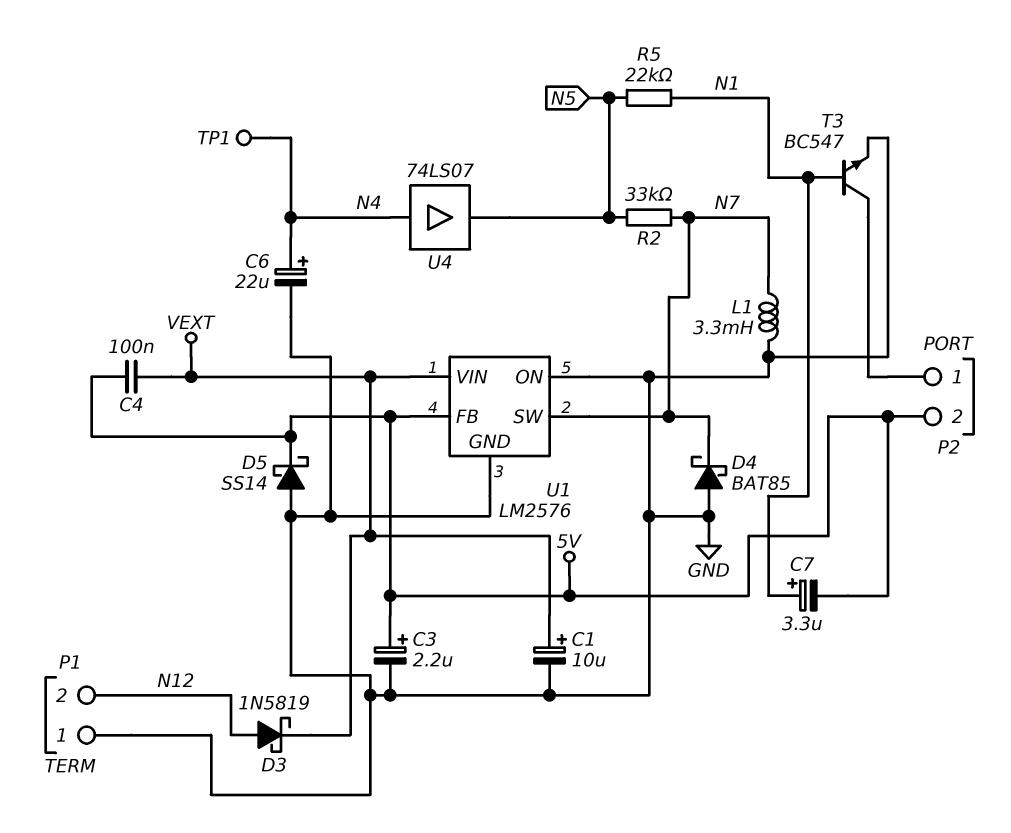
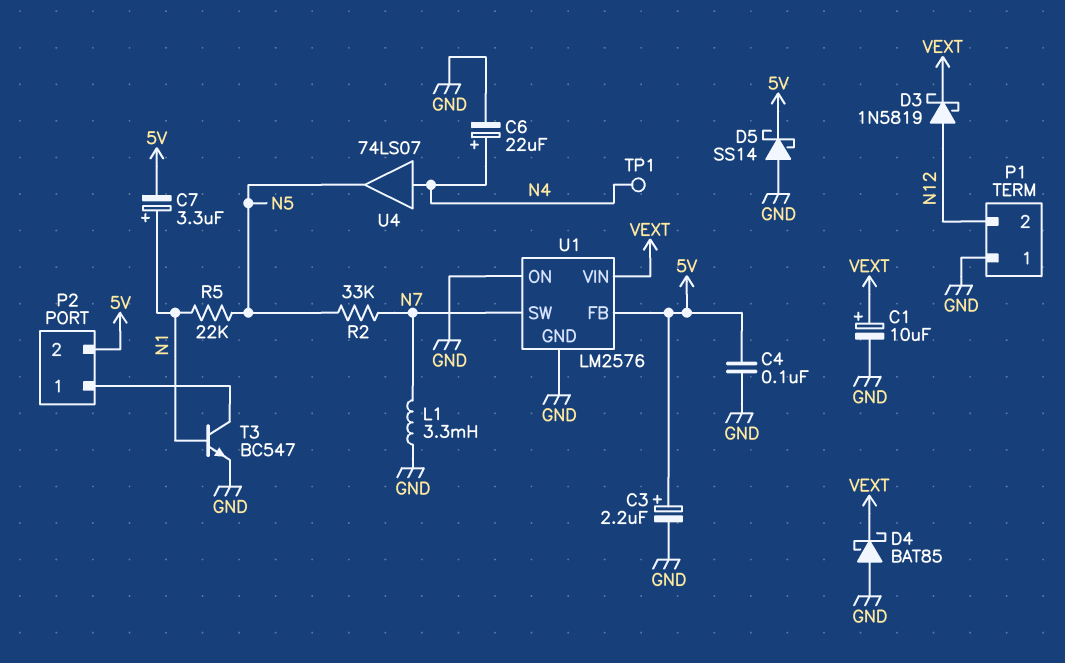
C4: 100nF (5V, VEXT) -> 100nF (5V, GND)
D4: schottky BAT85 (A GND, K N7) -> schottky BAT85 (A GND, K VEXT)

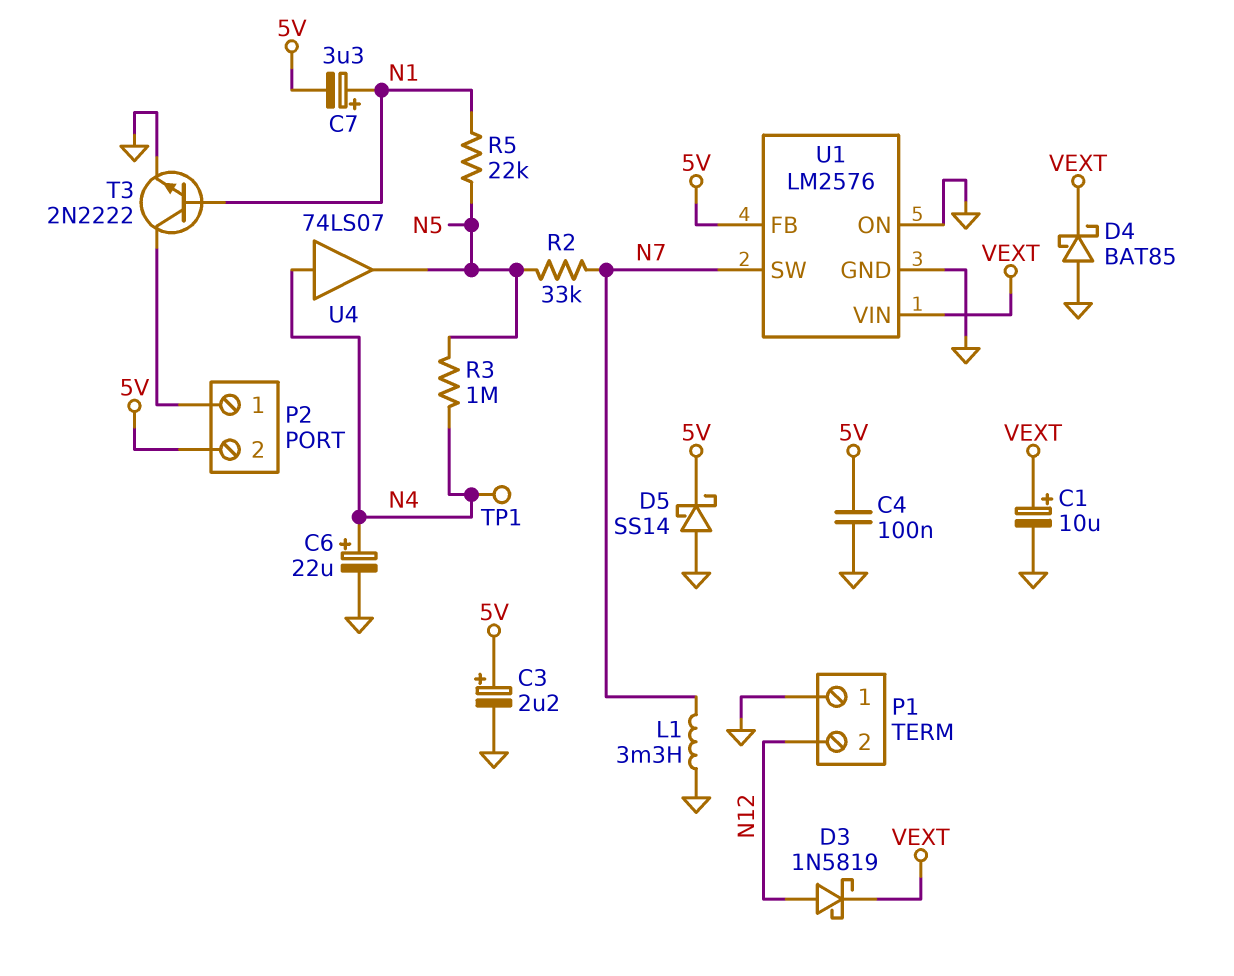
R3: none -> 1M (N4, N5)
T3: NPN BC547 (B N1, C P2/1, E GND) -> NPN 2N2222 (B N1, C P2/1, E GND)

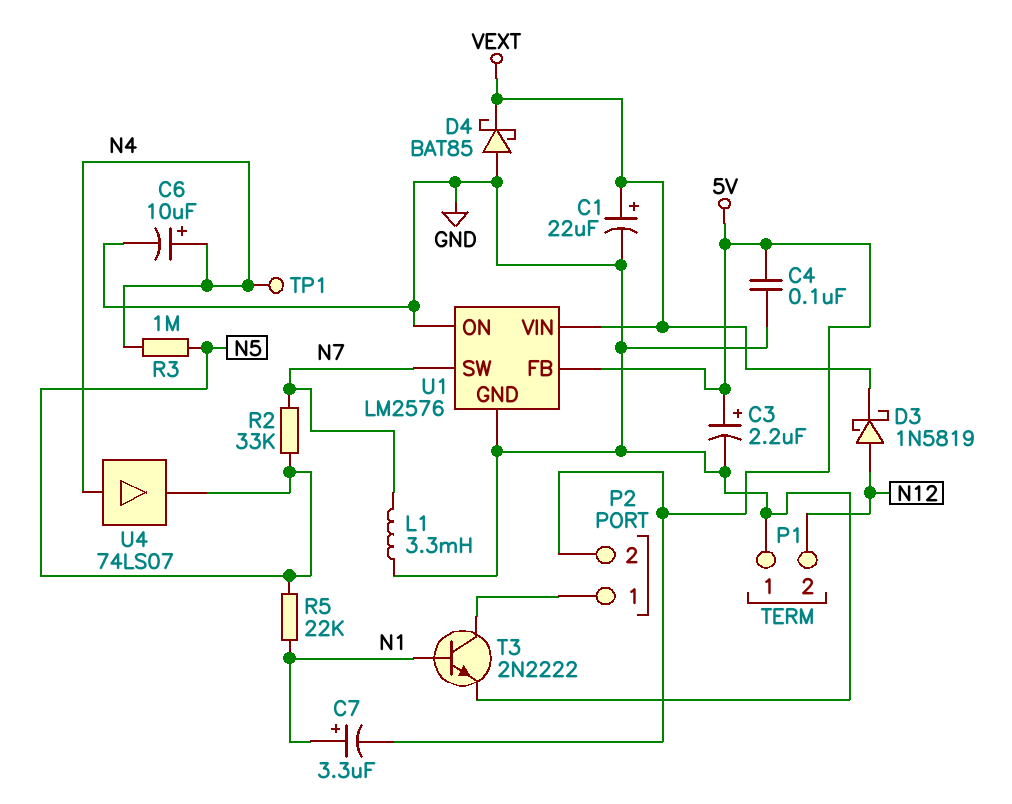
C1: 10uF (plus VEXT, minus GND) -> 22uF (plus VEXT, minus GND)
C6: 22uF (plus N4, minus GND) -> 10uF (plus N4, minus GND)
D5: schottky SS14 (A GND, K 5V) -> none

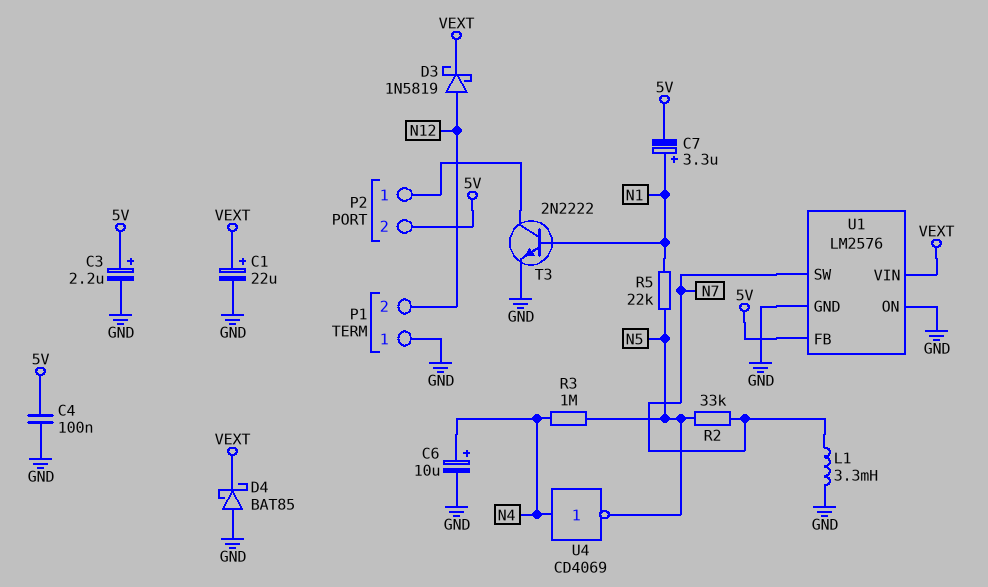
TP1: test point (N4) -> none
U4: buffer 74LS07 (in N4, out N5) -> NOT CD4069 (in N4, out N5)

